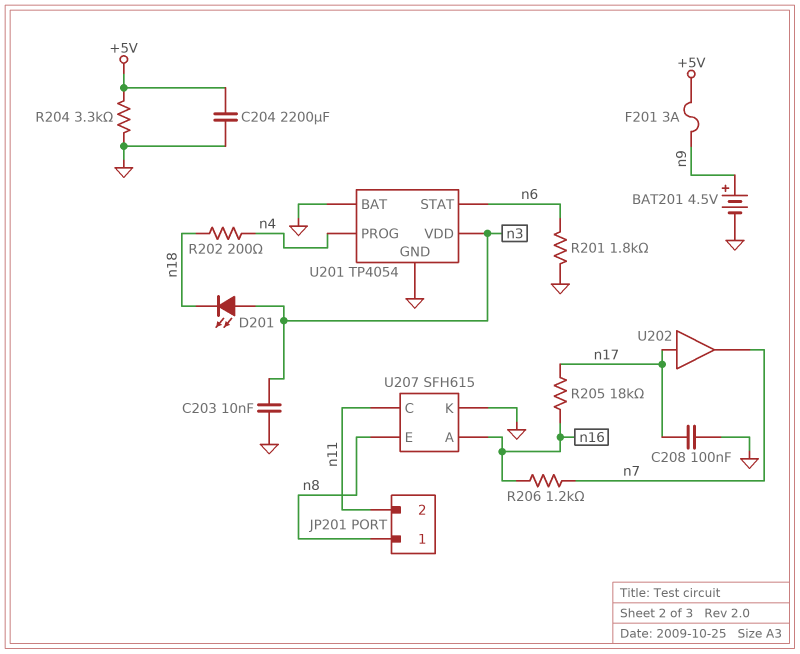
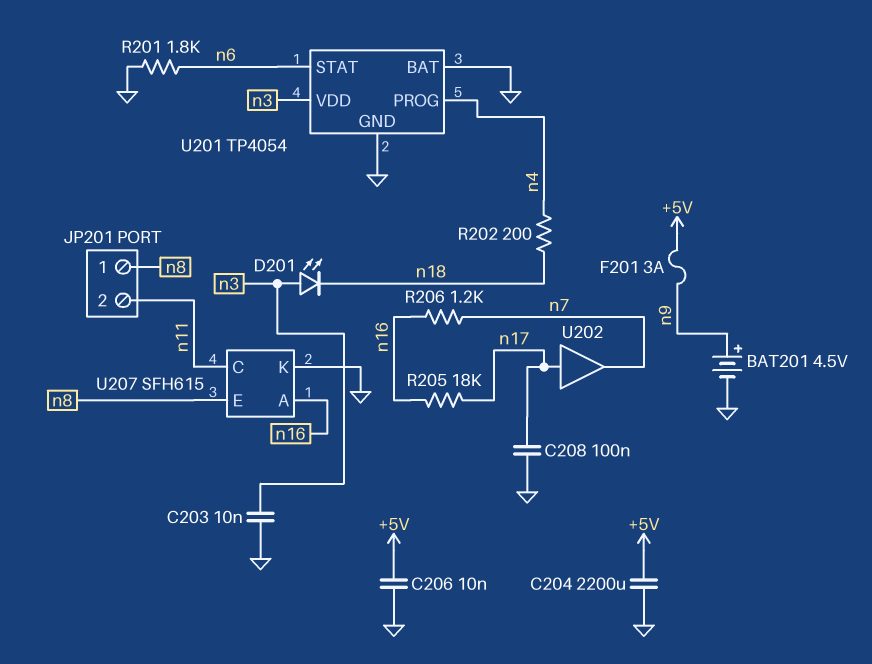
C206: none -> 10nF (+5V, GND)
R204: 3.3k (+5V, GND) -> none

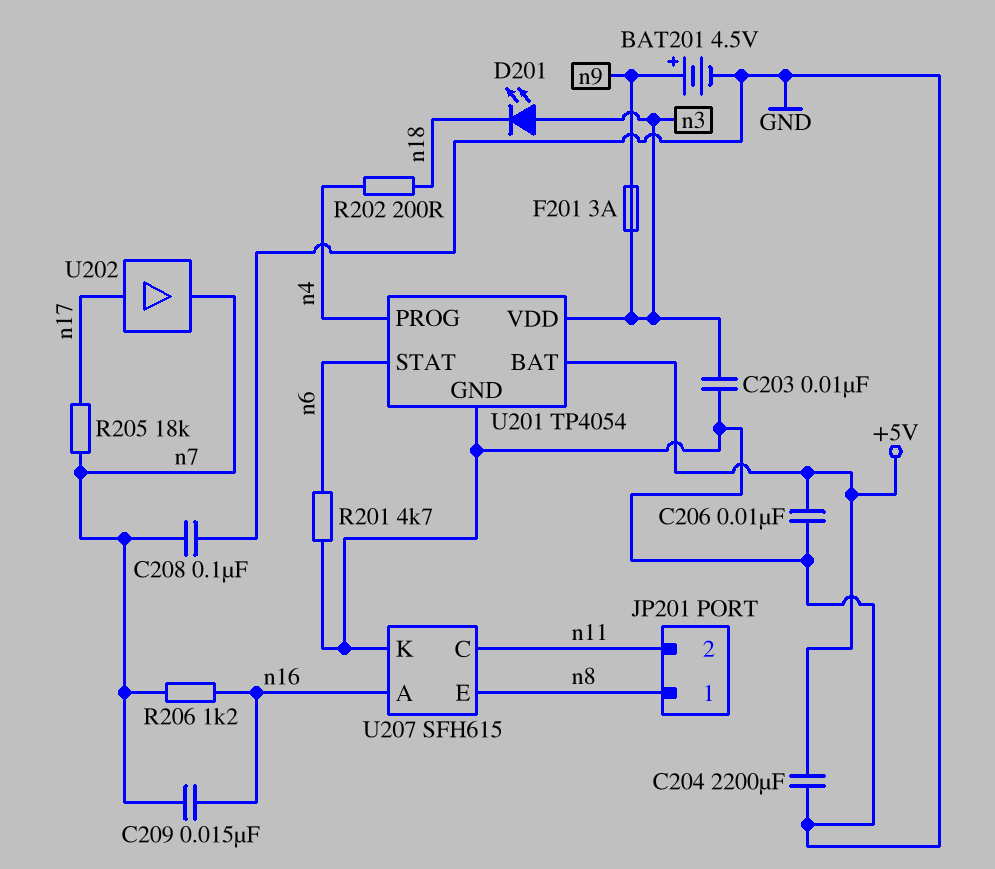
C208: 100nF (GND, n17) -> 100nF (GND, n7)
C209: none -> 15nF (n7, n16)
F201: 3A (+5V, n9) -> 3A (n3, n9)
R201: 1.8k (GND, n6) -> 4.7k (GND, n6)
R205: 18k (n16, n17) -> 18k (n7, n17)
U201 pin BAT: GND -> +5V

